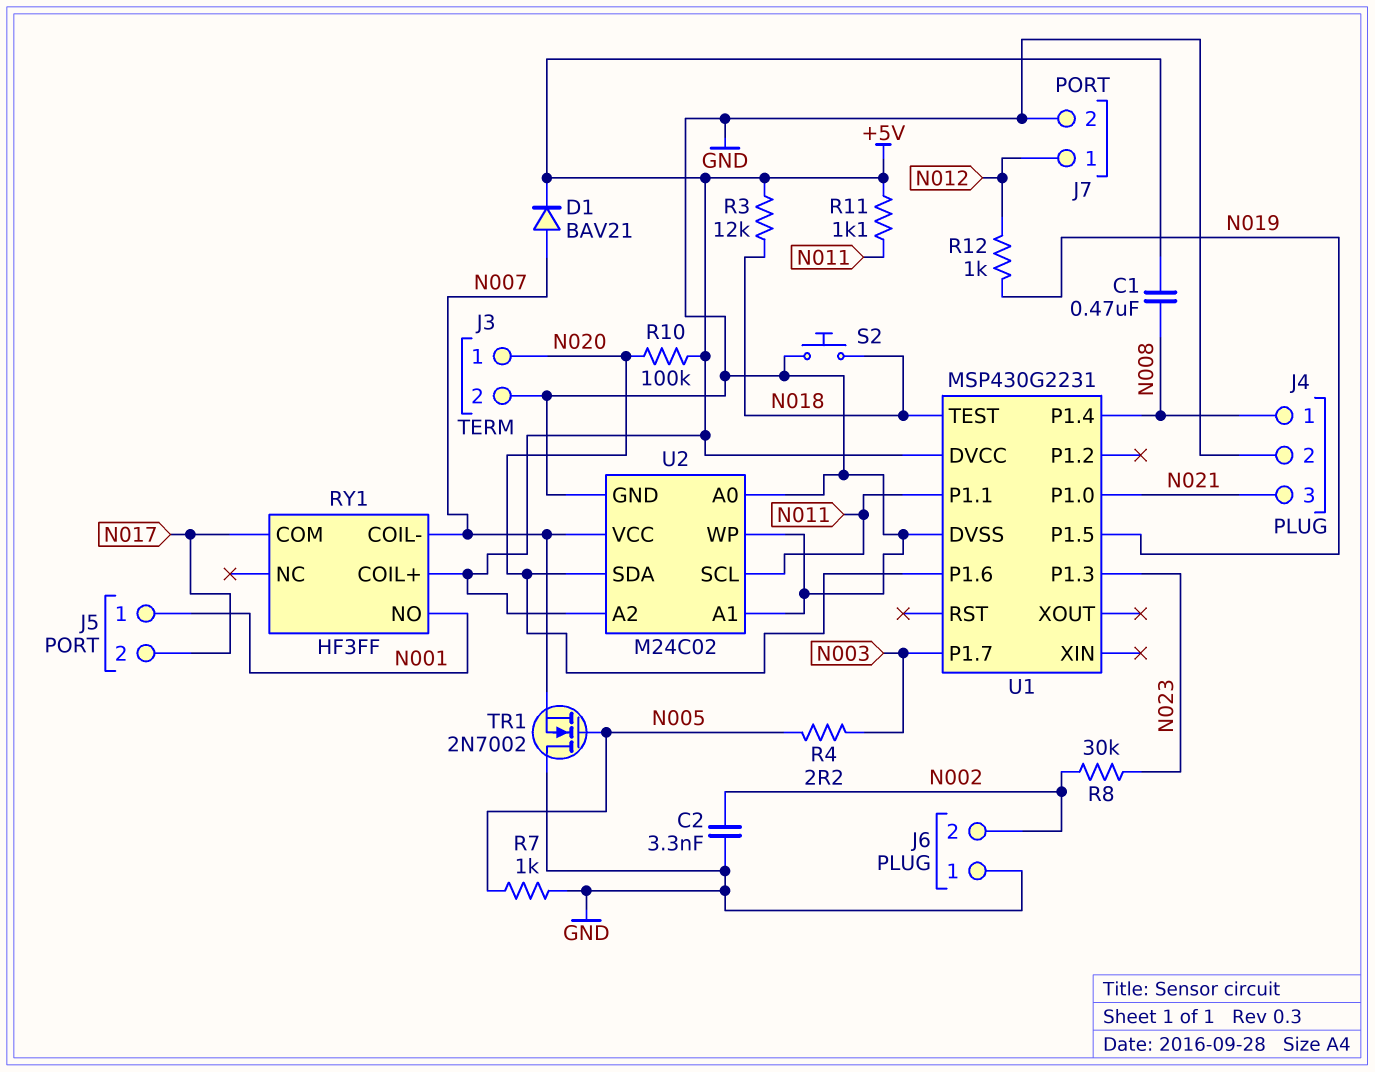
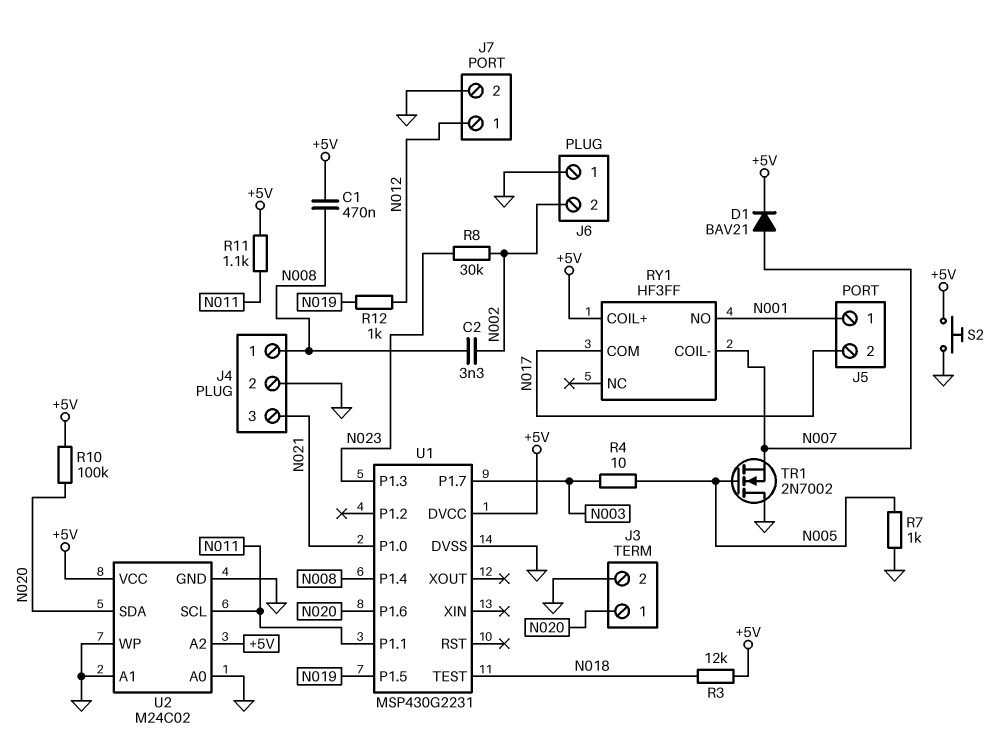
C2: 3.3nF (GND, N002) -> 3.3nF (N002, N008)
R4: 2.2 (N003, N005) -> 10 (N003, N005)
S2: button (GND, N018) -> button (+5V, GND)
U2 pin VCC: N007 -> +5V

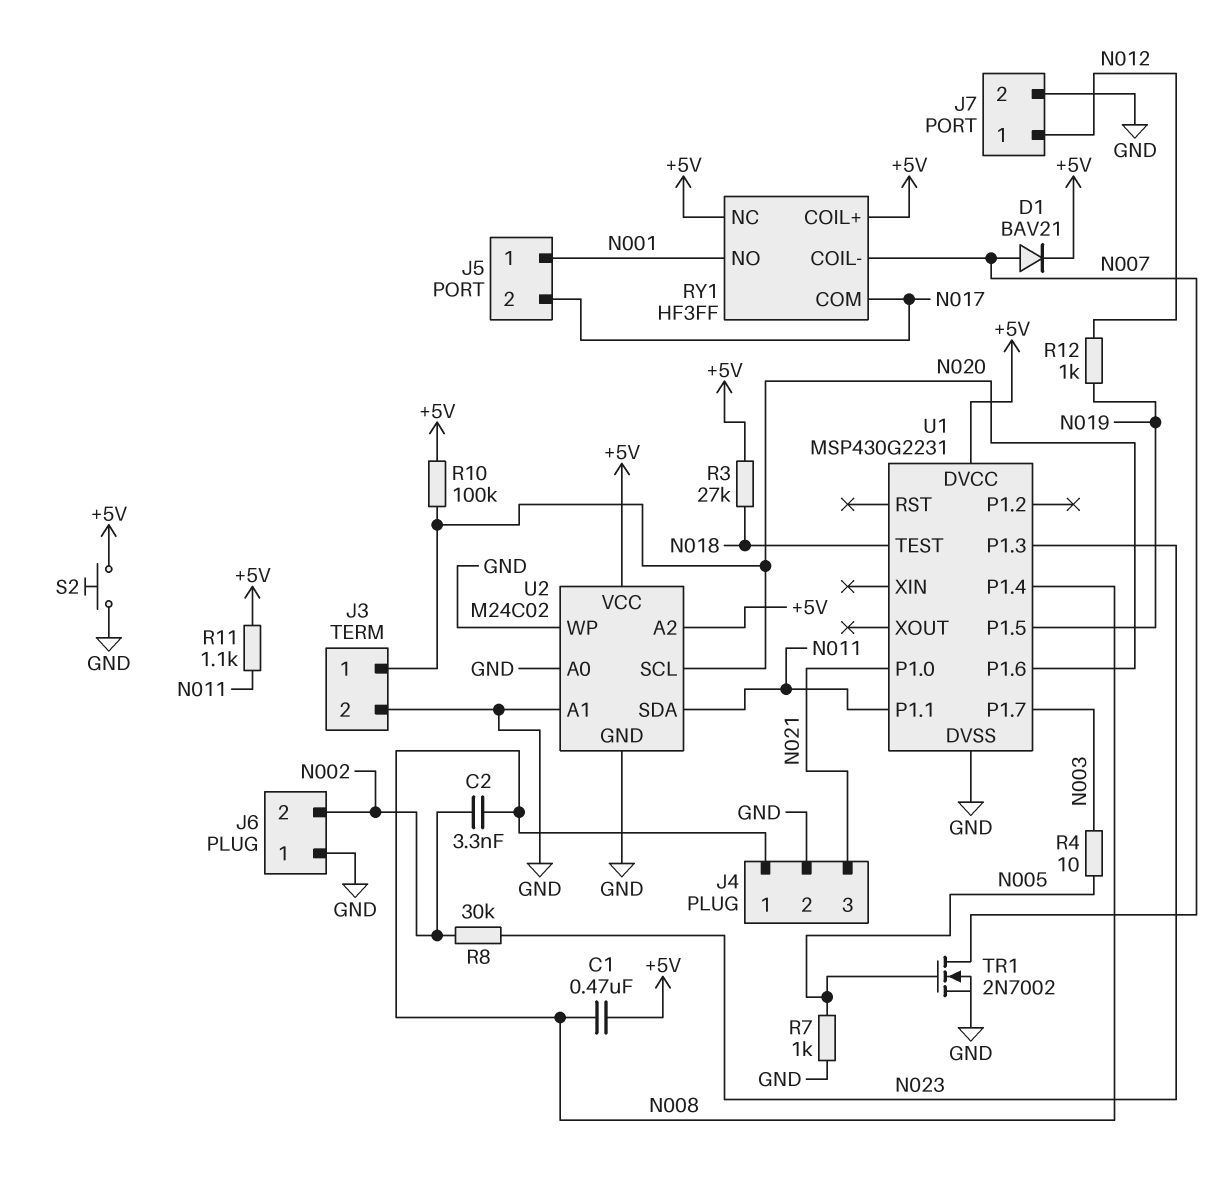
R3: 12k (+5V, N018) -> 27k (+5V, N018)
RY1 pin NC: none -> +5V
TR1: NMOS 2N7002 (G N005, D GND, S N007) -> NMOS 2N7002 (G N005, D N007, S GND)
U2 pin SCL: N011 -> N020
U2 pin SDA: N020 -> N011

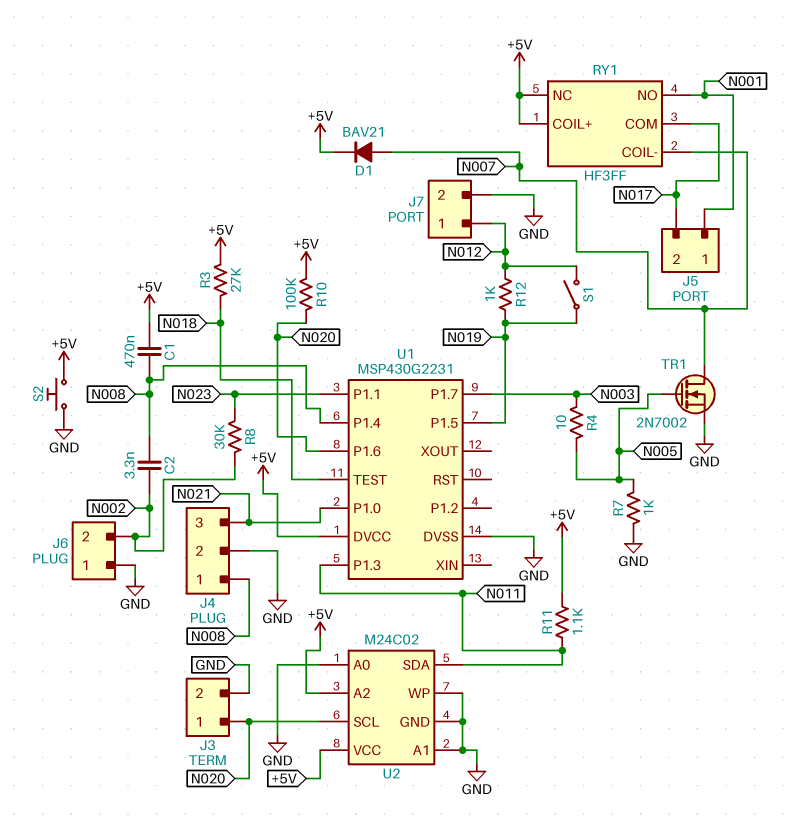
S1: none -> switch (N012, N019)
U1 pin P1.1: N011 -> N023
U1 pin P1.3: N023 -> N011

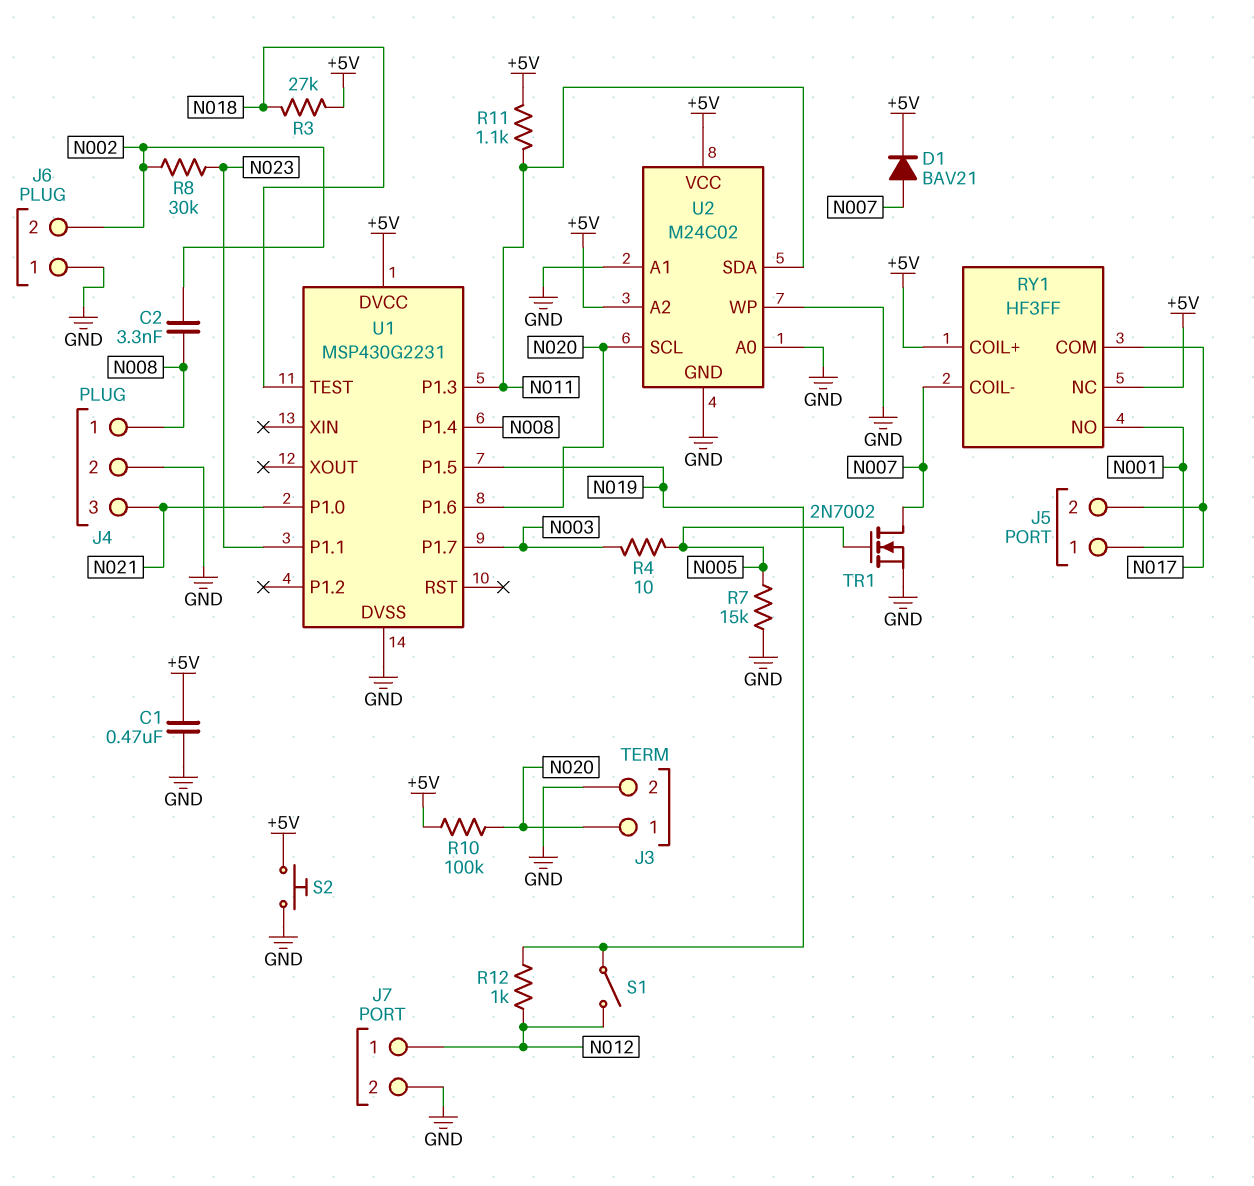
C1: 470nF (+5V, N008) -> 470nF (+5V, GND)
R7: 1k (GND, N005) -> 15k (GND, N005)

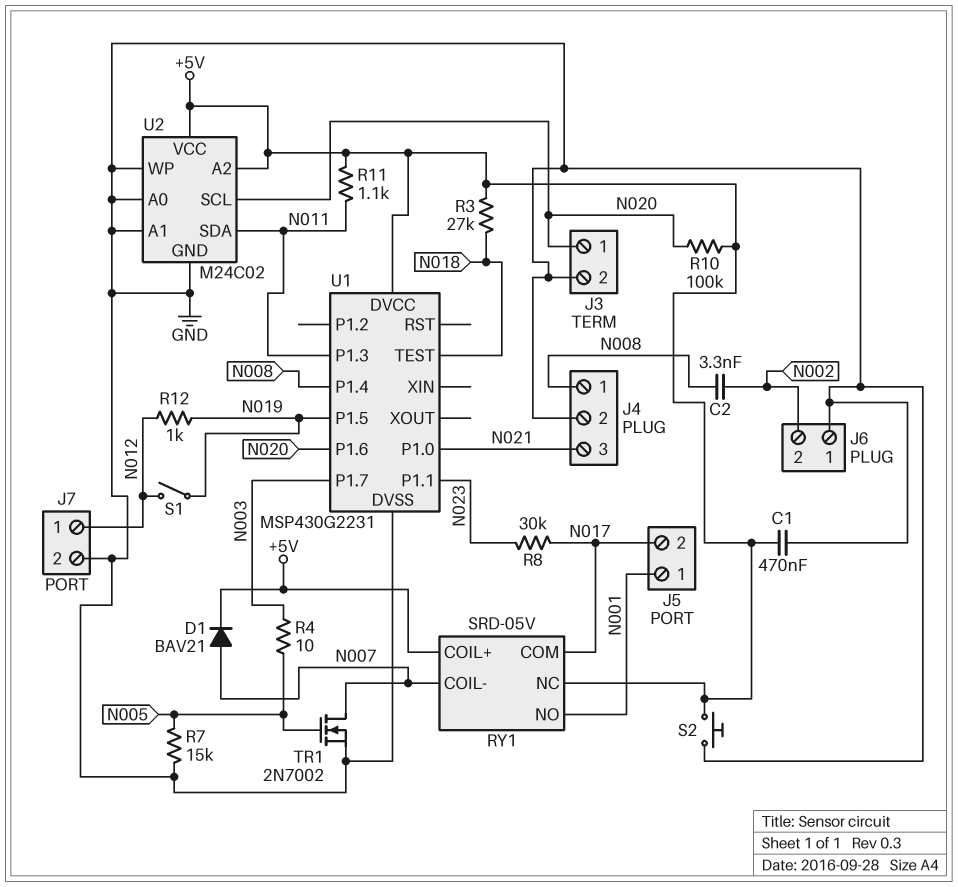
R8: 30k (N002, N023) -> 30k (N017, N023)
RY1: HF3FF -> SRD-05V

